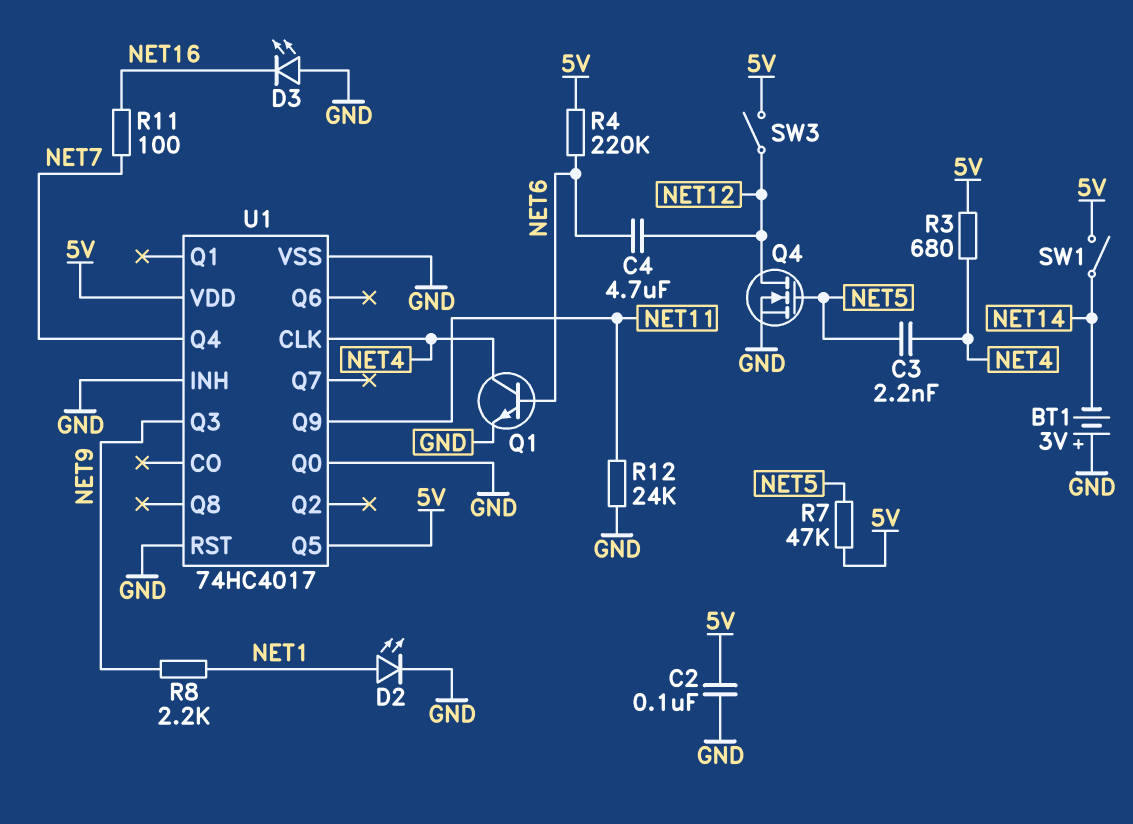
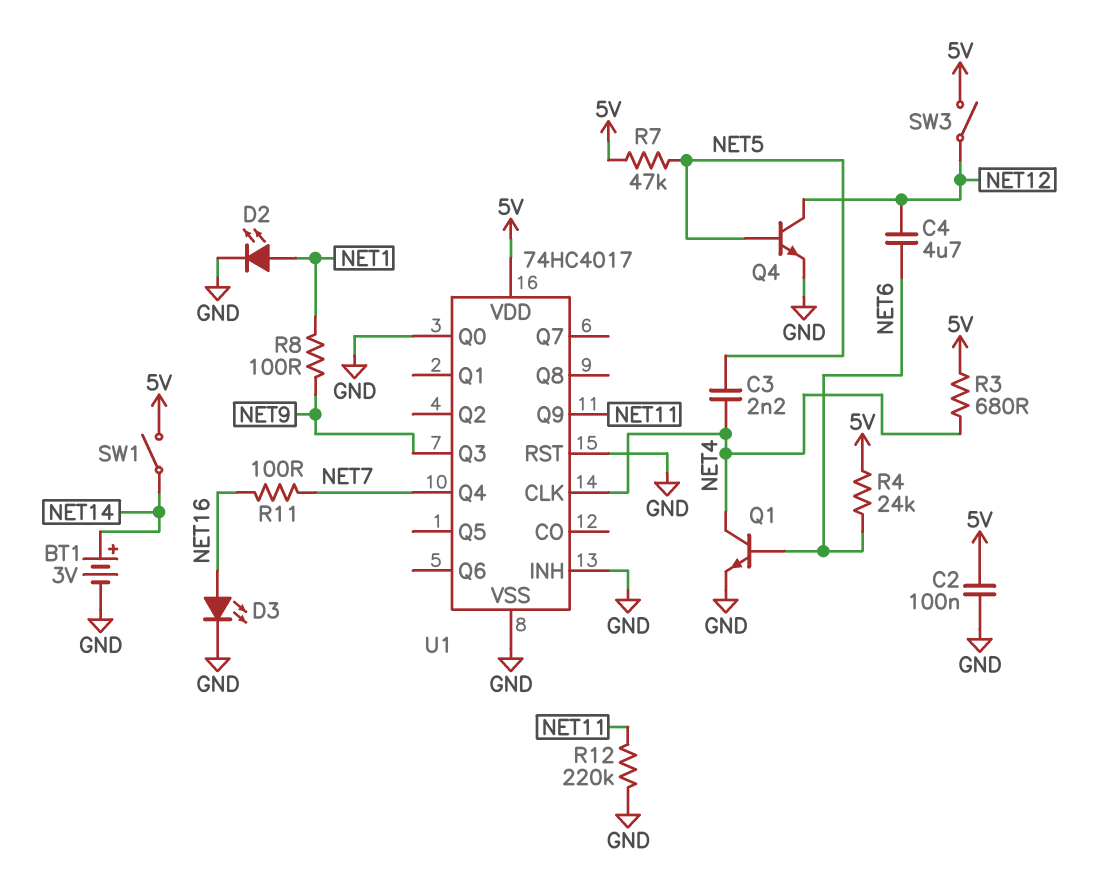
BT1: 3V (plus GND, minus NET14) -> 3V (plus NET14, minus GND)
D3: LED (A GND, K NET16) -> LED (A NET16, K GND)
Q4: NMOS (G NET5, D NET12, S GND) -> NPN (B NET5, C NET12, E GND)
R4: 220k (5V, NET6) -> 24k (5V, NET6)
R8: 2.2k (NET1, NET9) -> 100 (NET1, NET9)
R12: 24k (GND, NET11) -> 220k (GND, NET11)
U1 pin Q5: 5V -> none

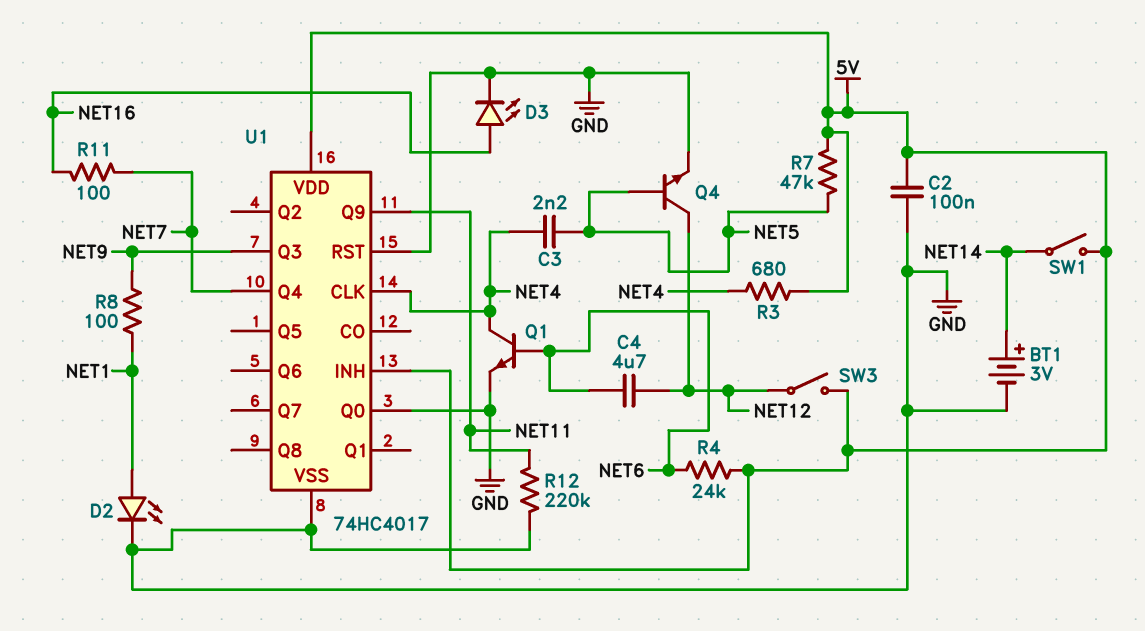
U1 pin INH: GND -> 5V

